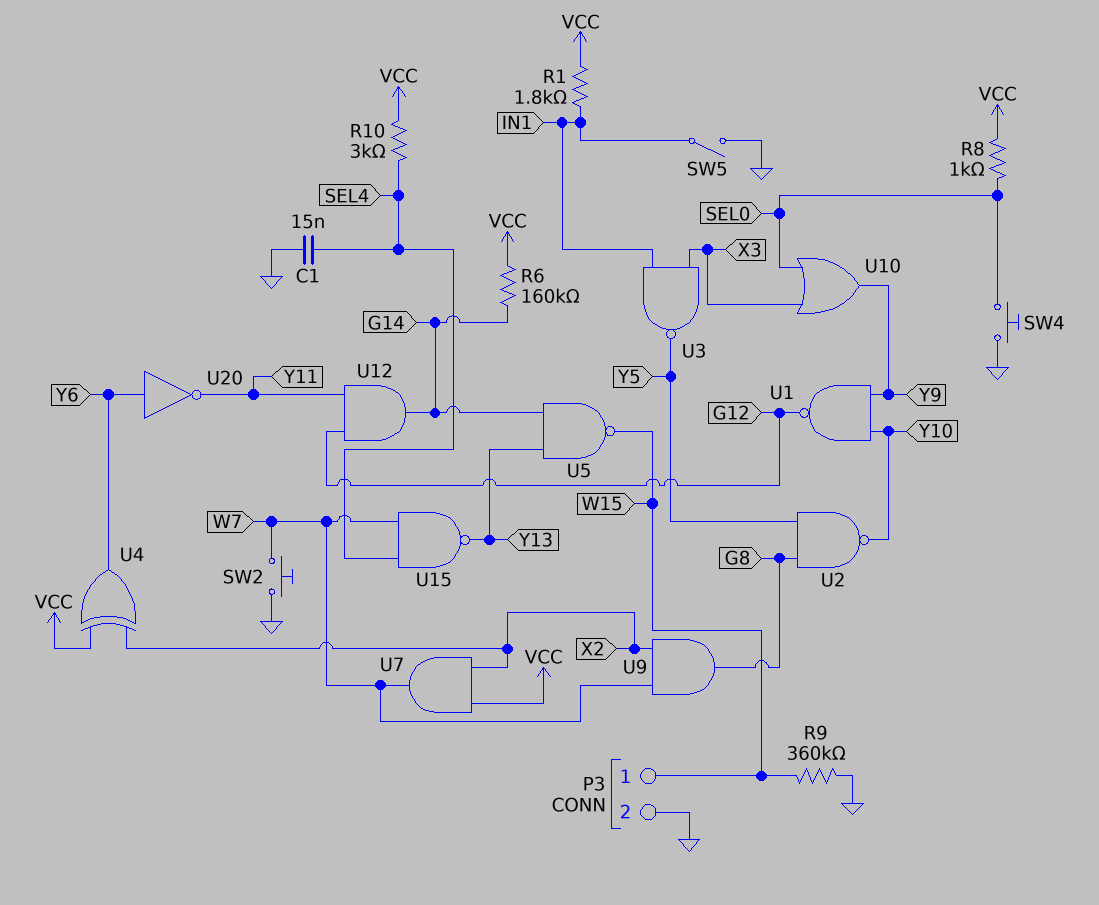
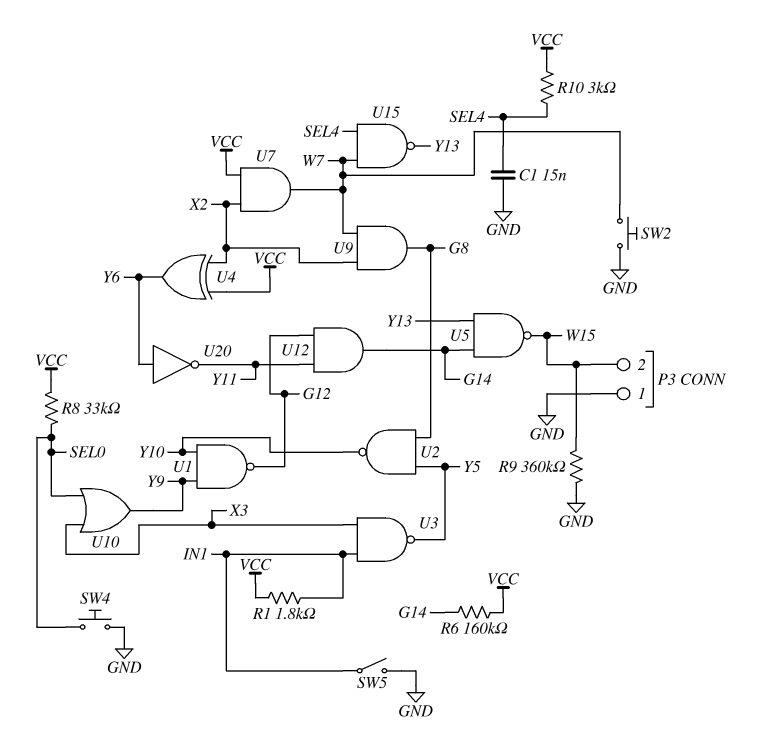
P3 pin 1: W15 -> GND
P3 pin 2: GND -> W15
R8: 1k (SEL0, VCC) -> 33k (SEL0, VCC)

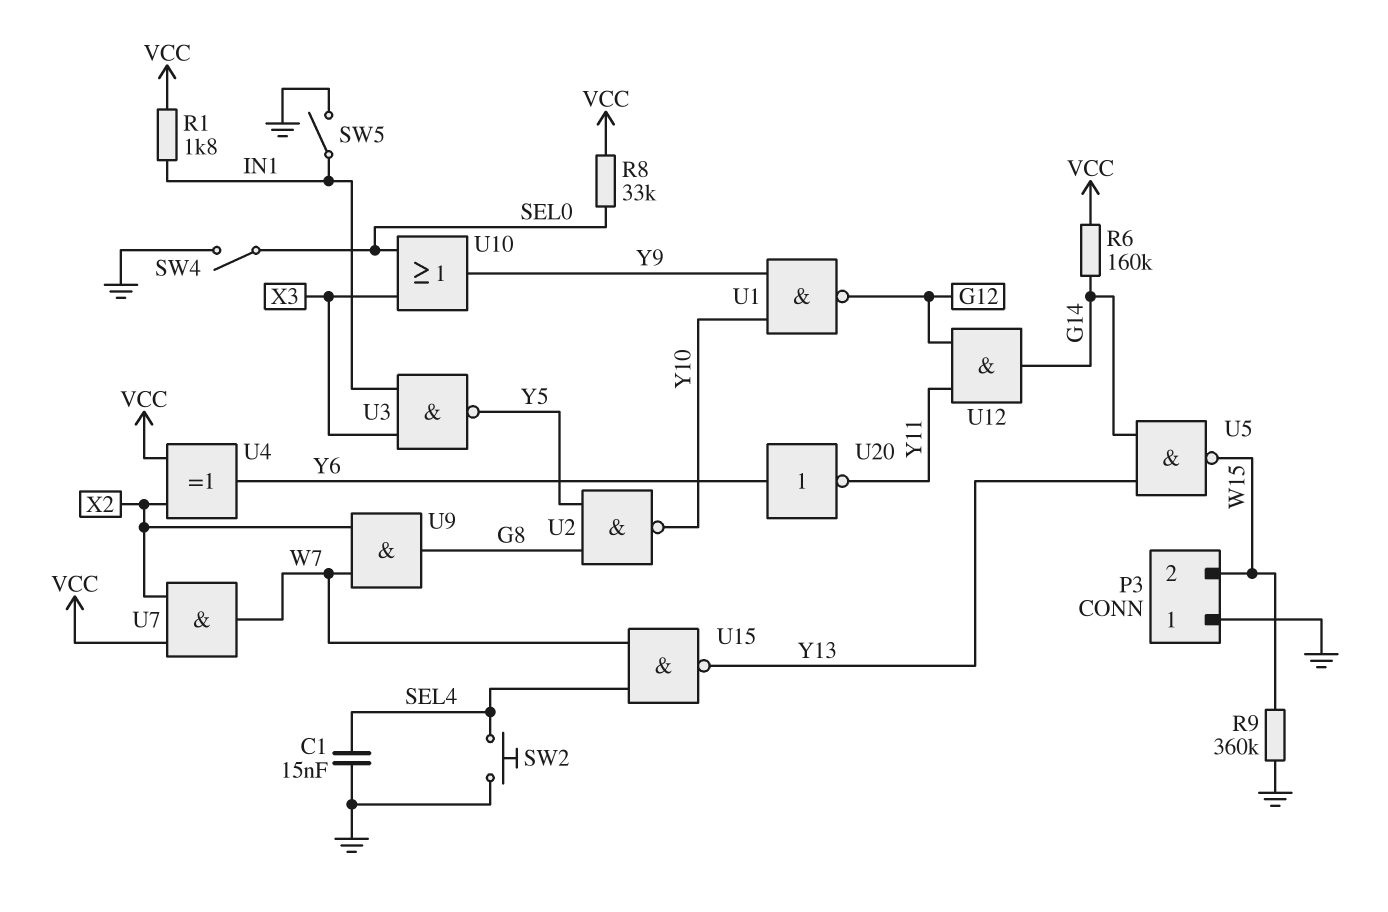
R10: 3k (SEL4, VCC) -> none
SW2: button (GND, W7) -> button (GND, SEL4)
SW4: button (GND, SEL0) -> switch (GND, SEL0)

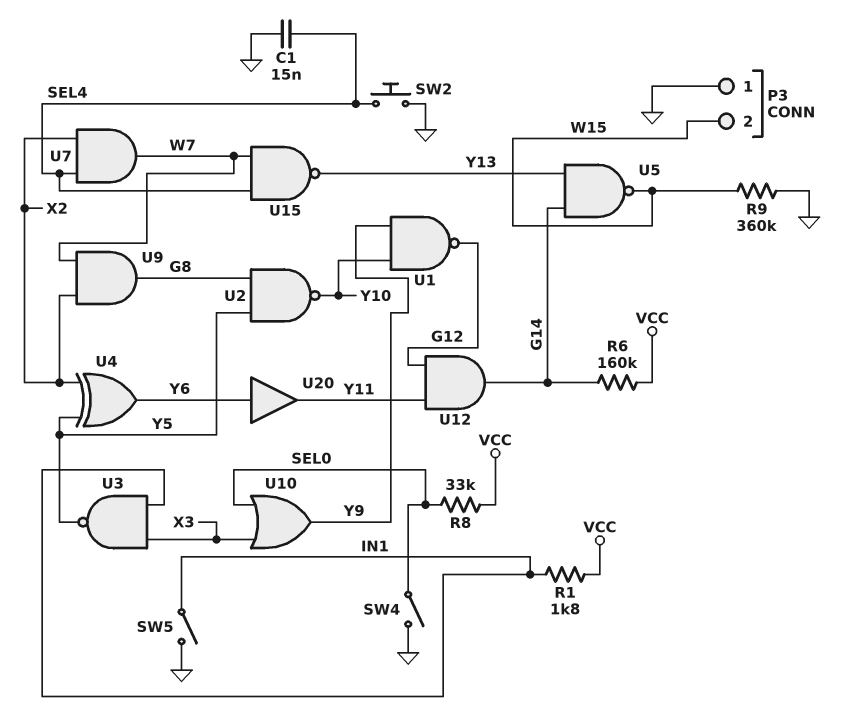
U4: XOR (in VCC, in X2, out Y6) -> XOR (in X2, in Y5, out Y6)
U7: AND (in VCC, in X2, out W7) -> AND (in SEL4, in X2, out W7)
U20: NOT (in Y6, out Y11) -> buffer (in Y6, out Y11)

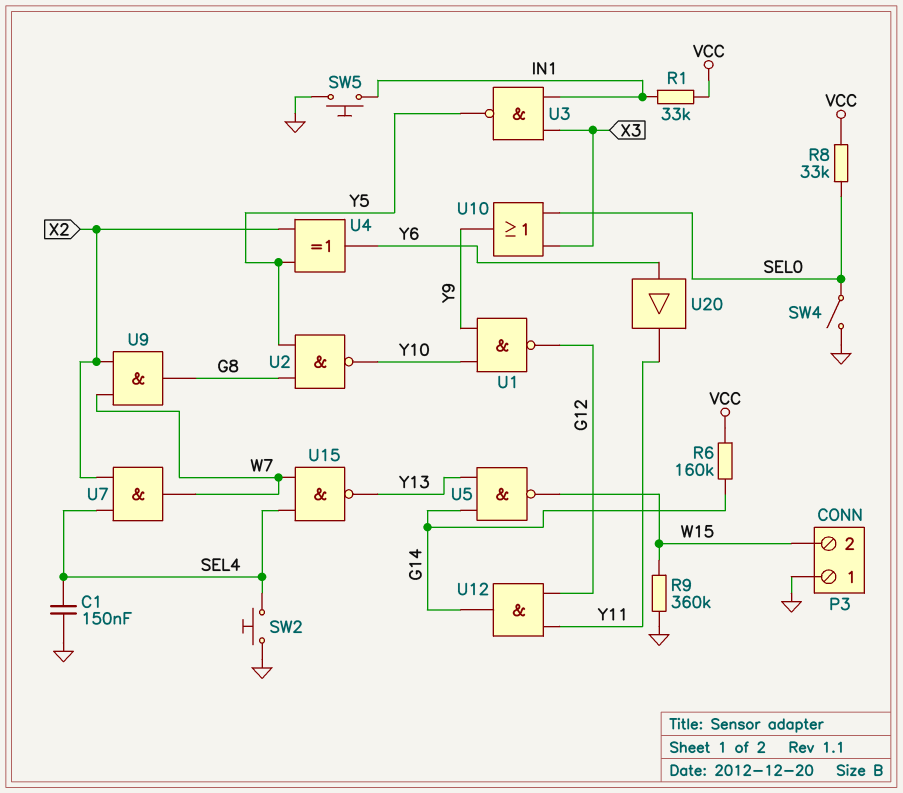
C1: 15nF (GND, SEL4) -> 150nF (GND, SEL4)
R1: 1.8k (IN1, VCC) -> 33k (IN1, VCC)
SW5: switch (GND, IN1) -> button (GND, IN1)

